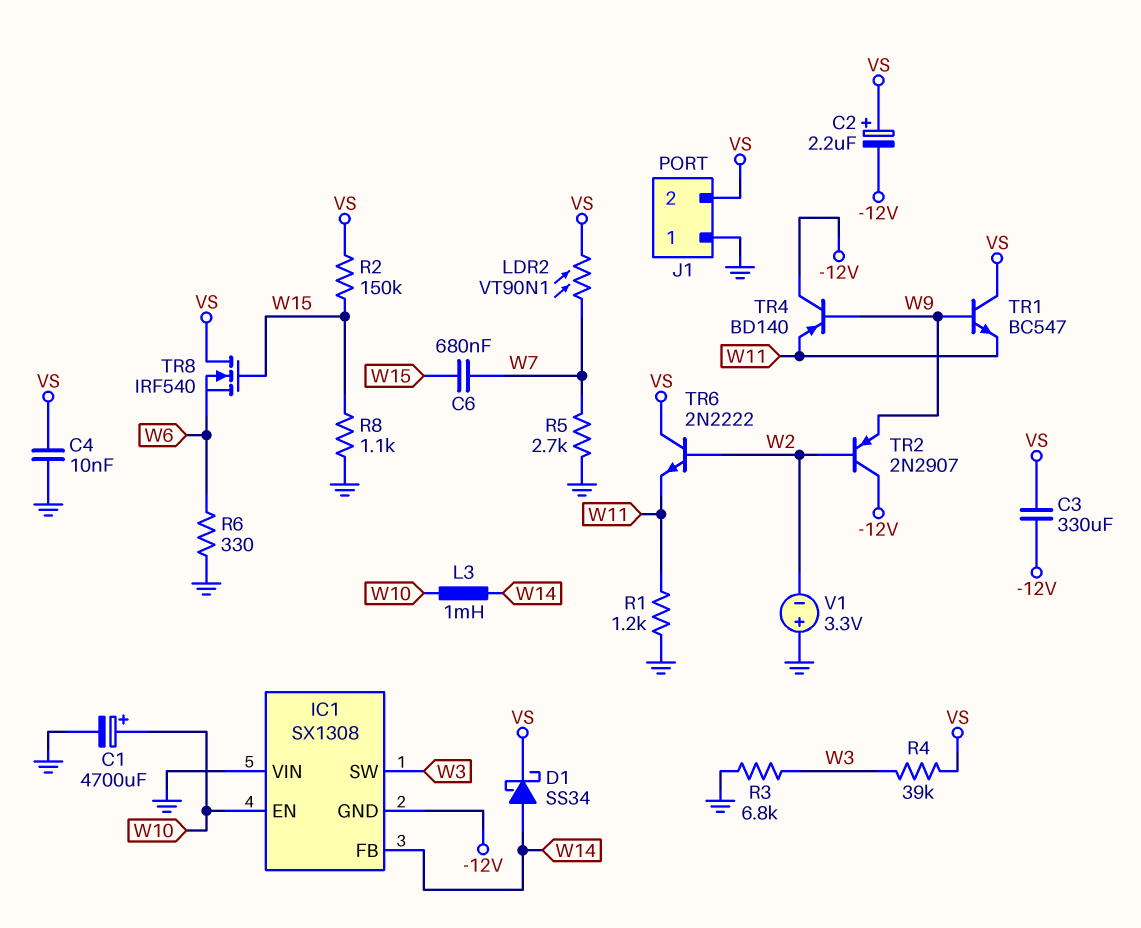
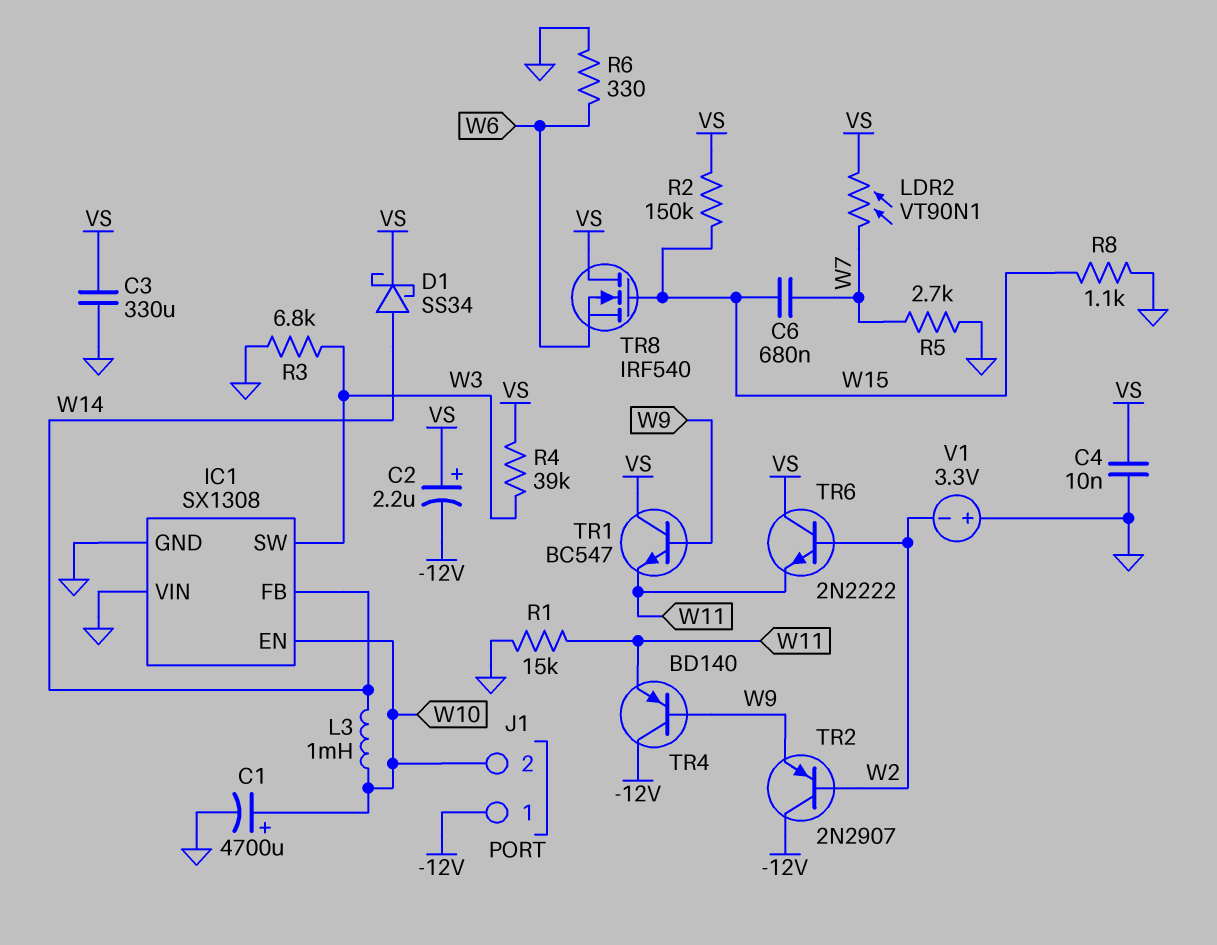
C3: 330uF (-12V, VS) -> 330uF (GND, VS)
IC1 pin GND: -12V -> GND
J1 pin 1: GND -> -12V
J1 pin 2: VS -> W10
R1: 1.2k (GND, W11) -> 15k (GND, W11)

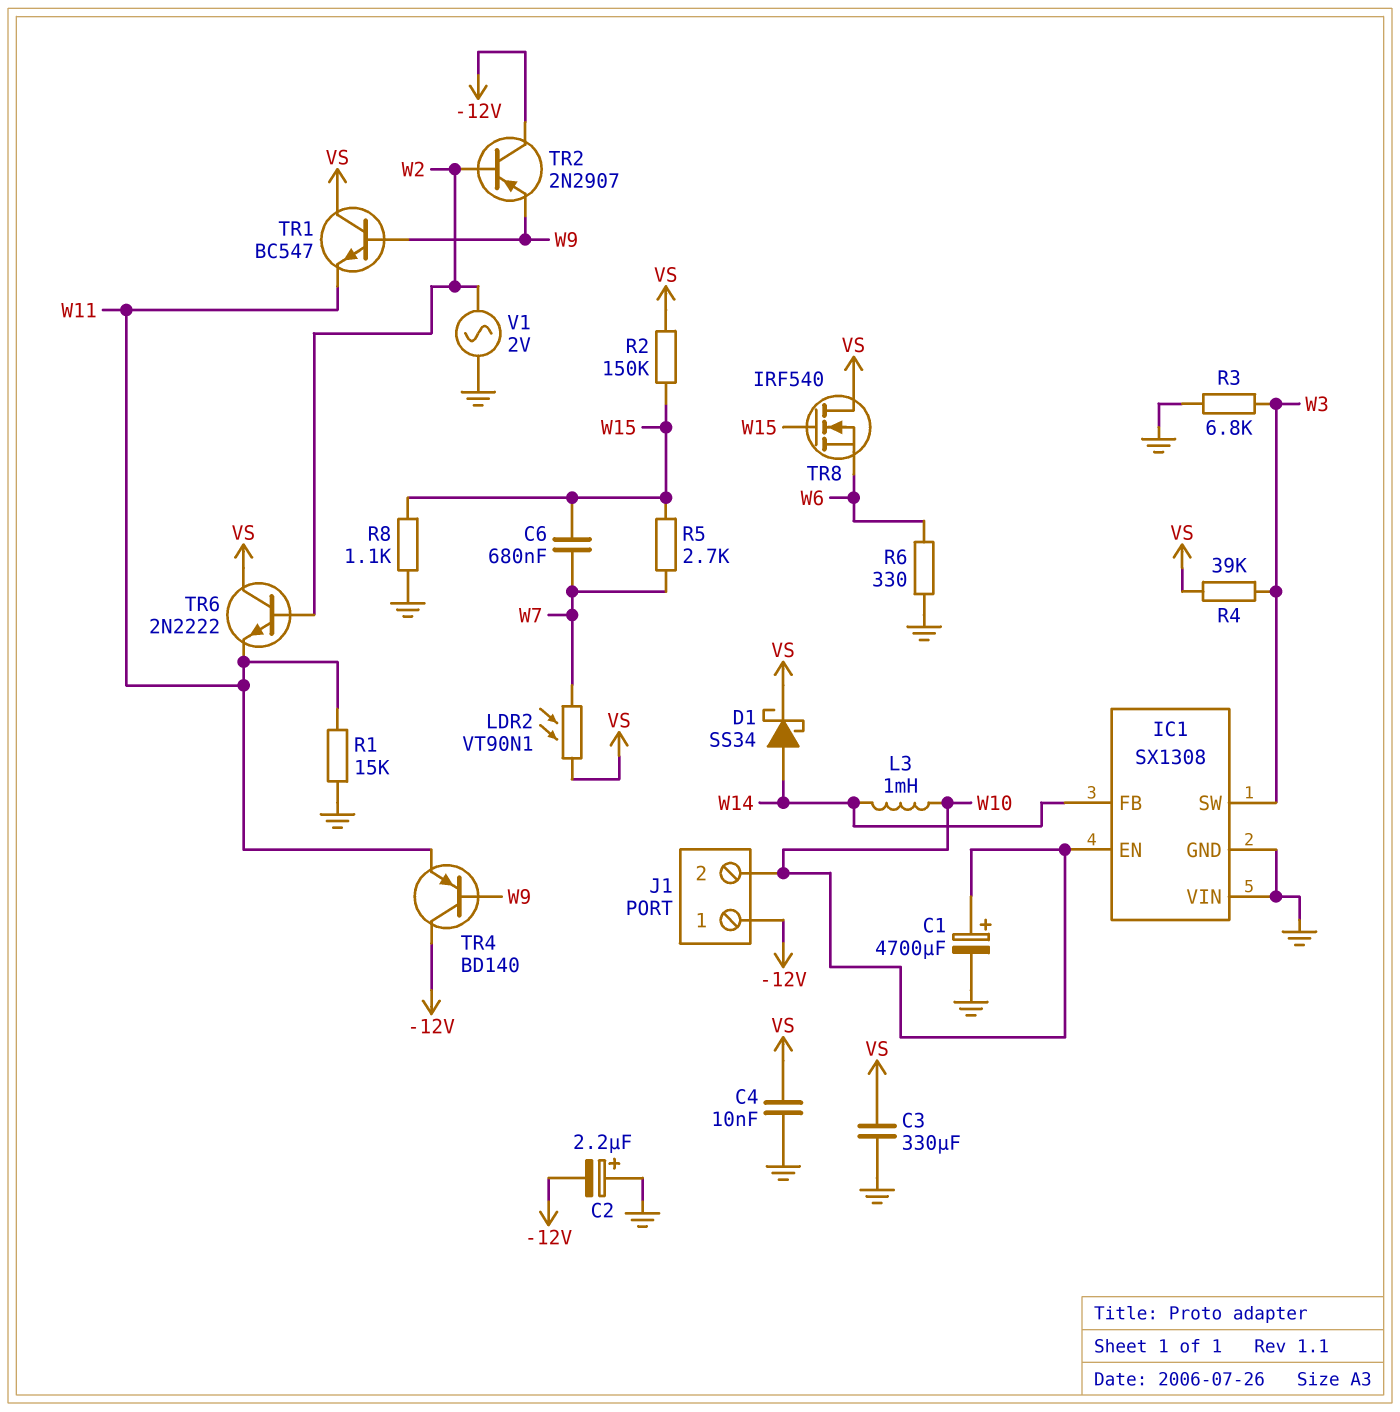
C2: 2.2uF (plus VS, minus -12V) -> 2.2uF (plus GND, minus -12V)
R5: 2.7k (GND, W7) -> 2.7k (W7, W15)
V1: 3.3V (plus GND, minus W2) -> AC 2V (GND, W2)

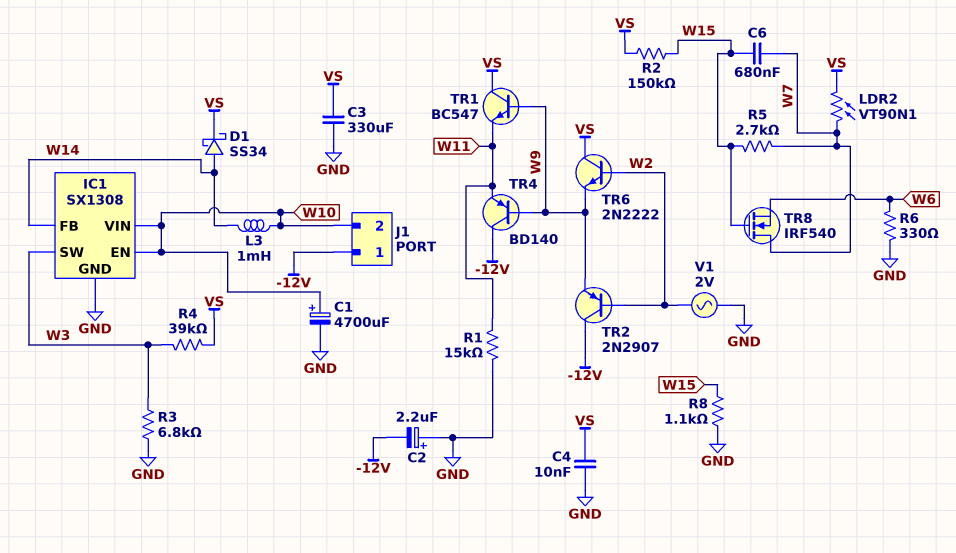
IC1 pin VIN: GND -> W10
TR6: NPN 2N2222 (B W2, C VS, E W11) -> NPN 2N2222 (B W2, C VS, E W9)
TR8: NMOS IRF540 (G W15, D VS, S W6) -> NMOS IRF540 (G W15, D W7, S W6)

